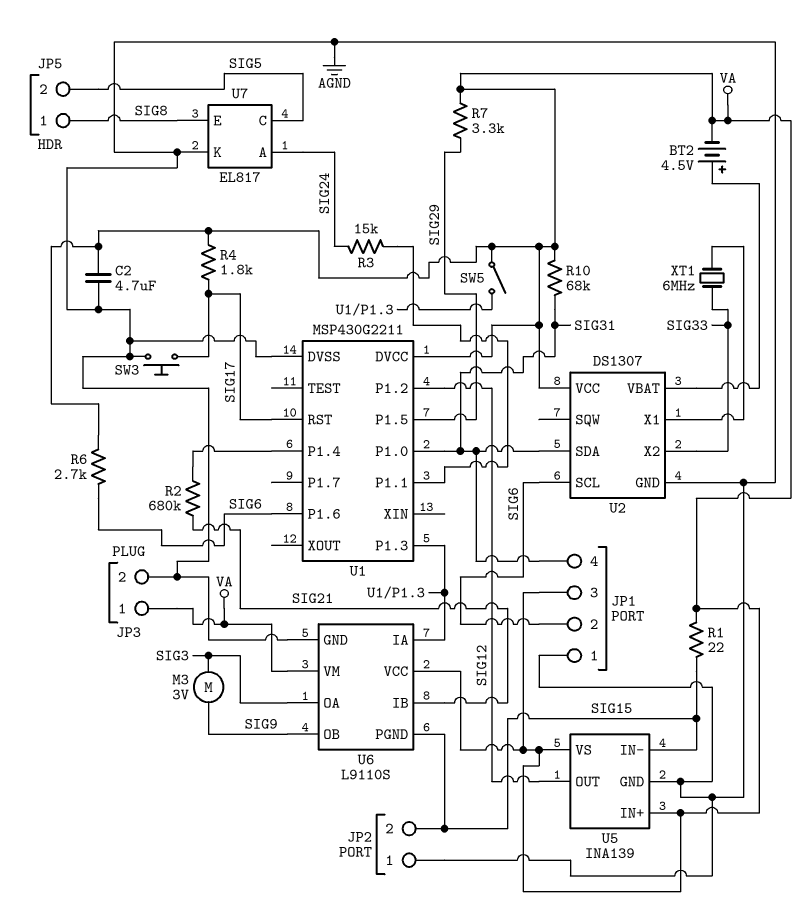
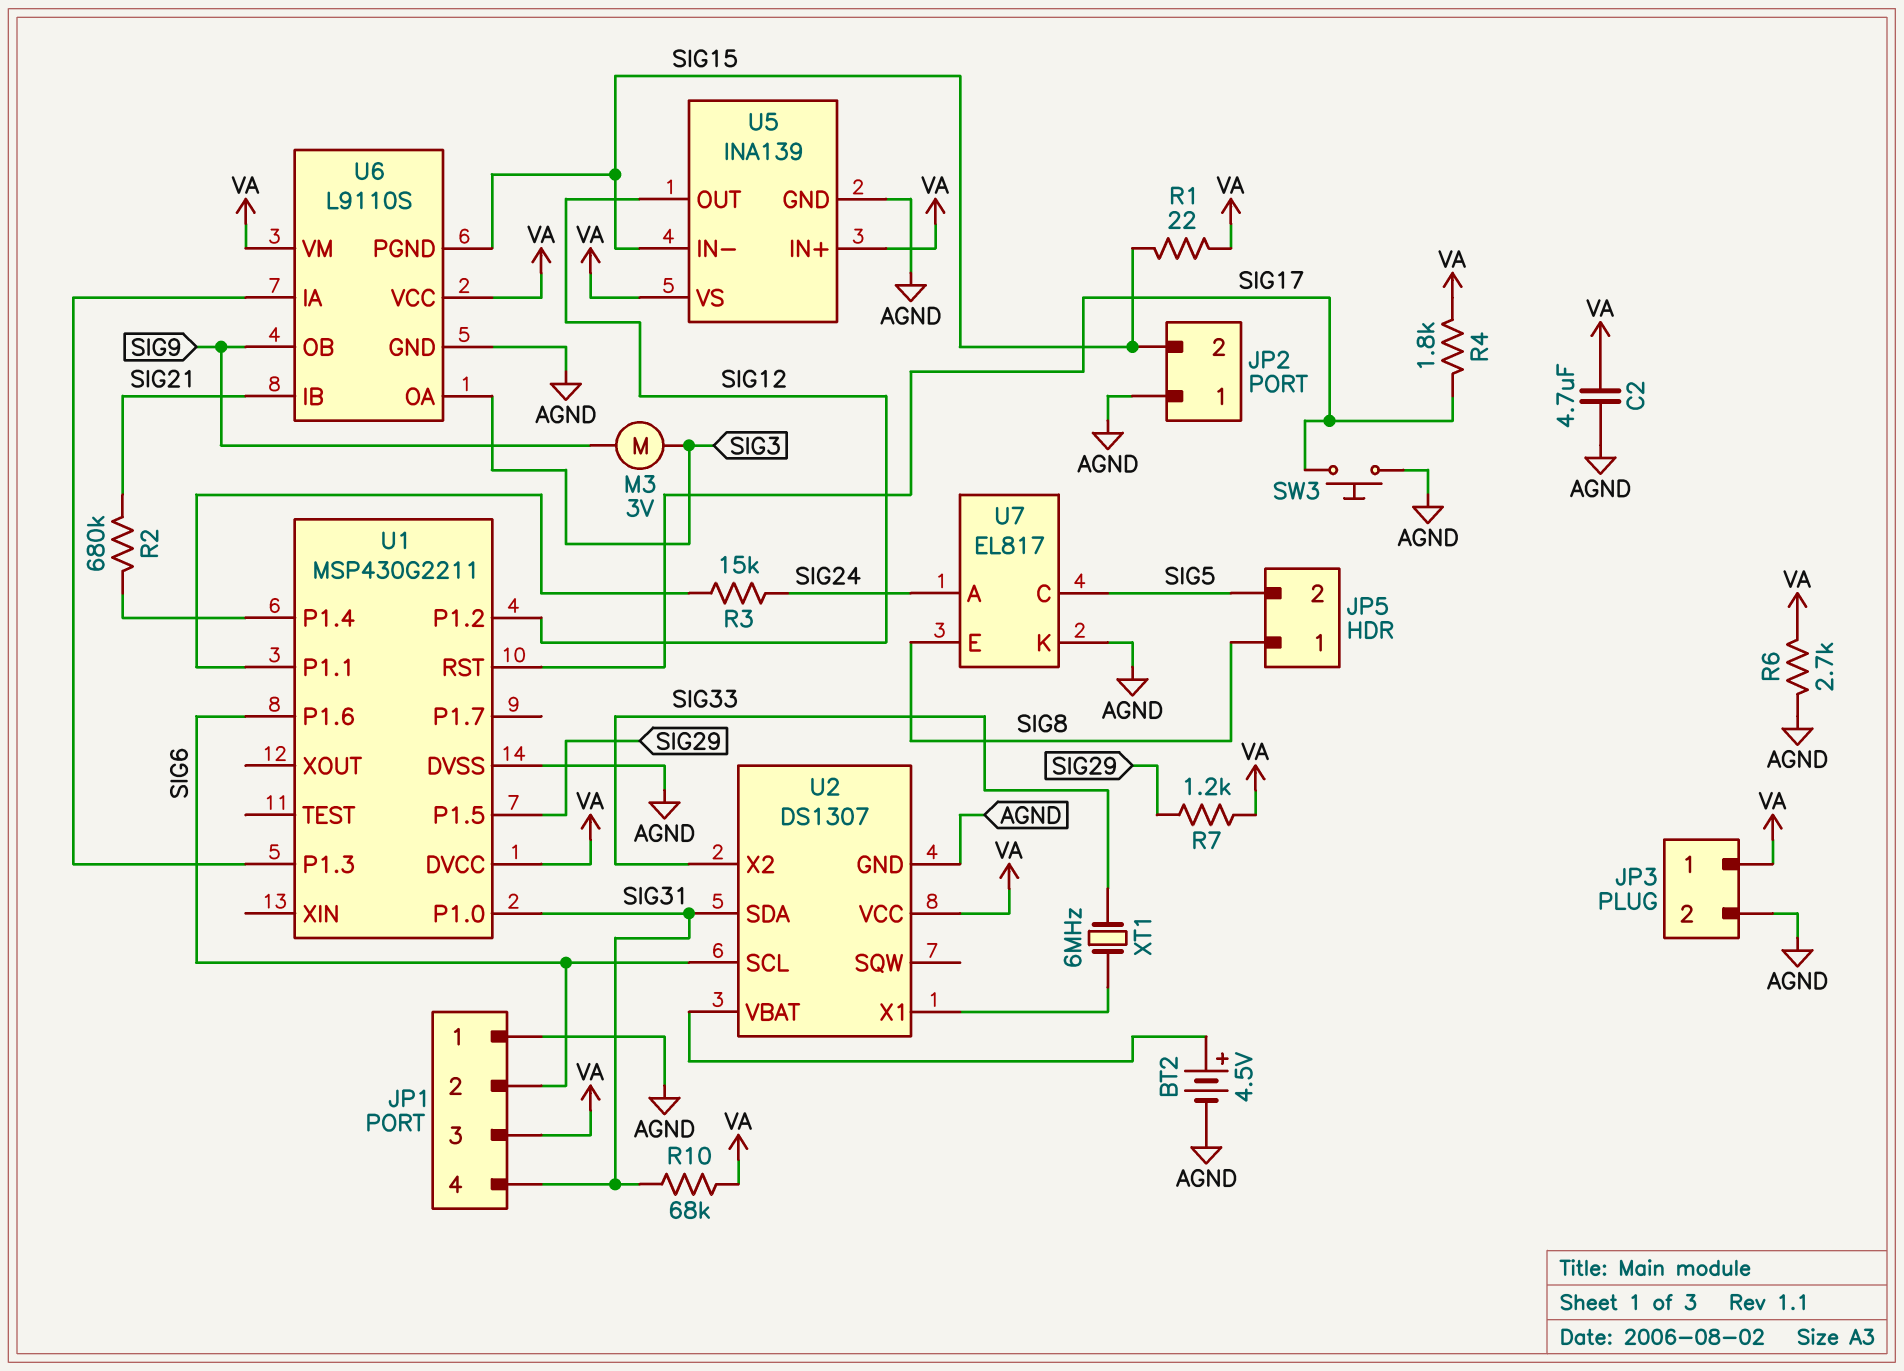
BT2: 4.5V (plus U2/VBAT, minus VA) -> 4.5V (plus U2/VBAT, minus AGND)
R6: 2.7k (SIG6, VA) -> 2.7k (AGND, VA)
R7: 3.3k (SIG29, VA) -> 1.2k (SIG29, VA)
SW5: switch (U1/P1.3, VA) -> none

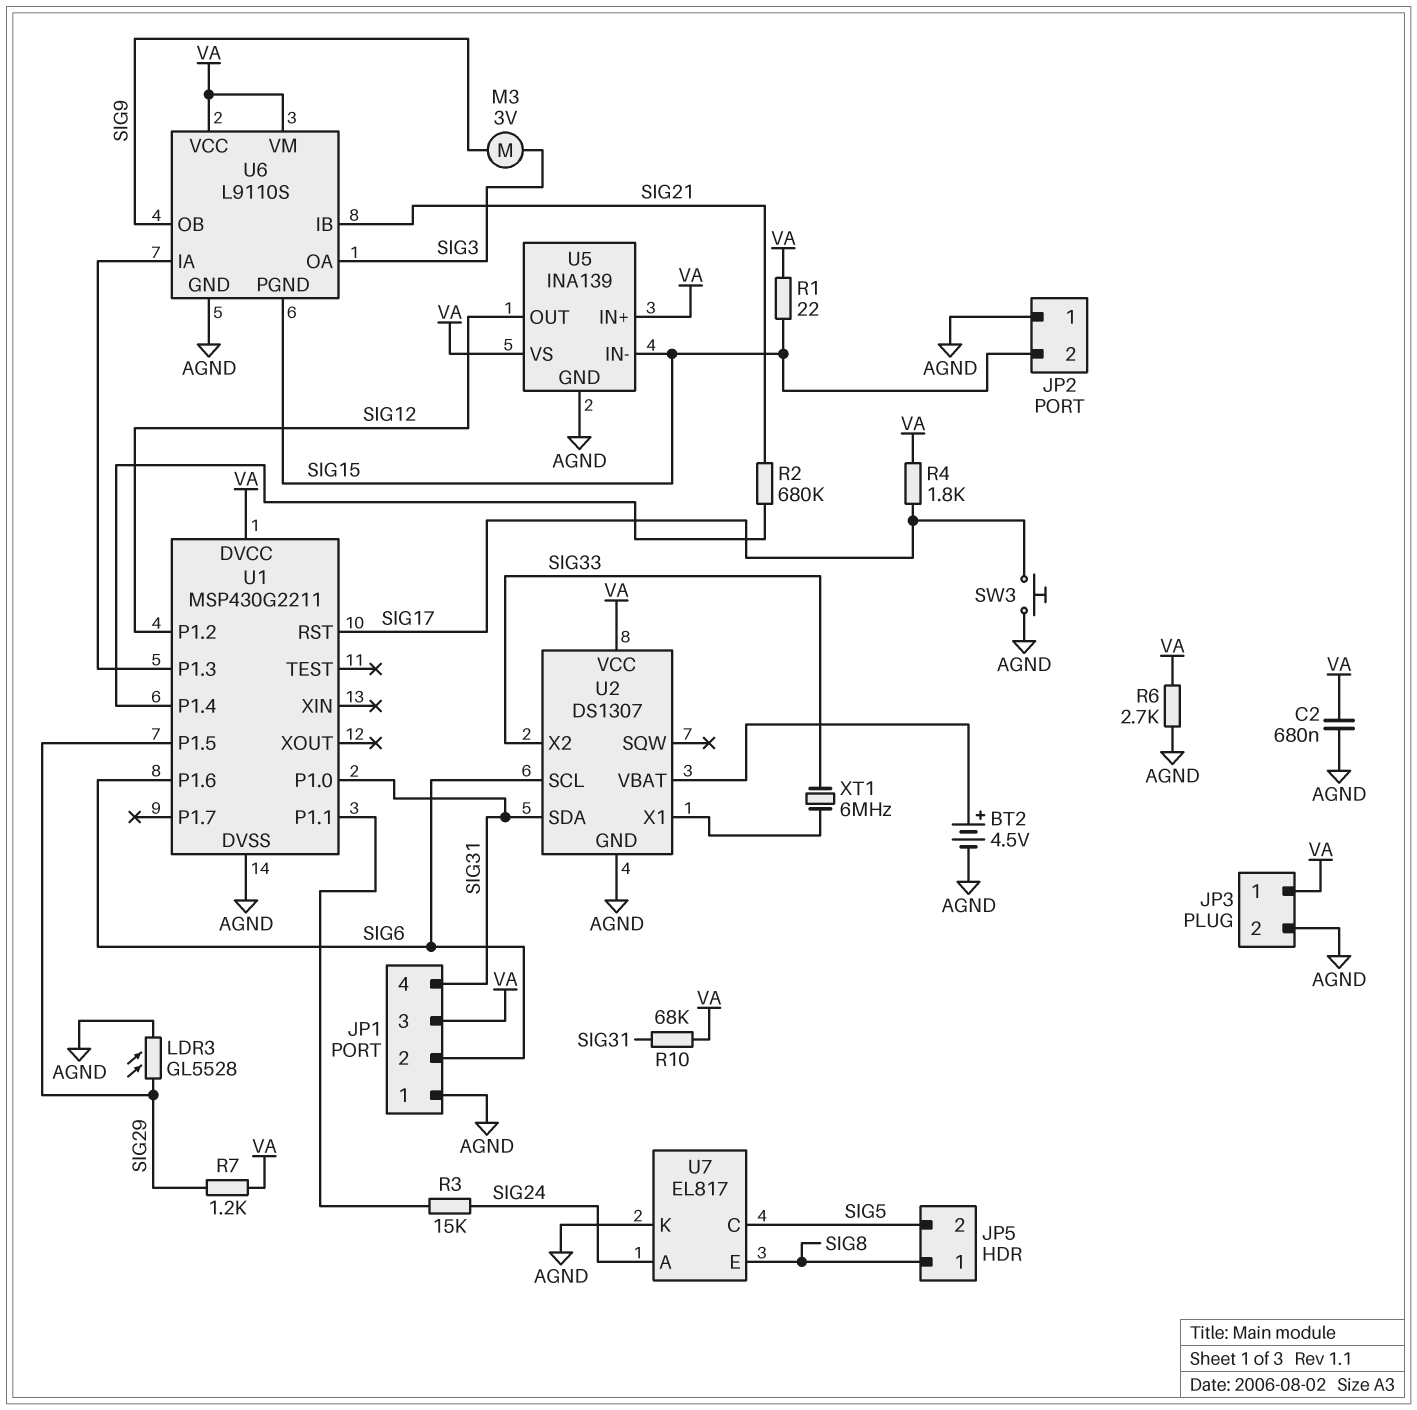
C2: 4.7uF (AGND, VA) -> 680nF (AGND, VA)
LDR3: none -> GL5528 (AGND, SIG29)

